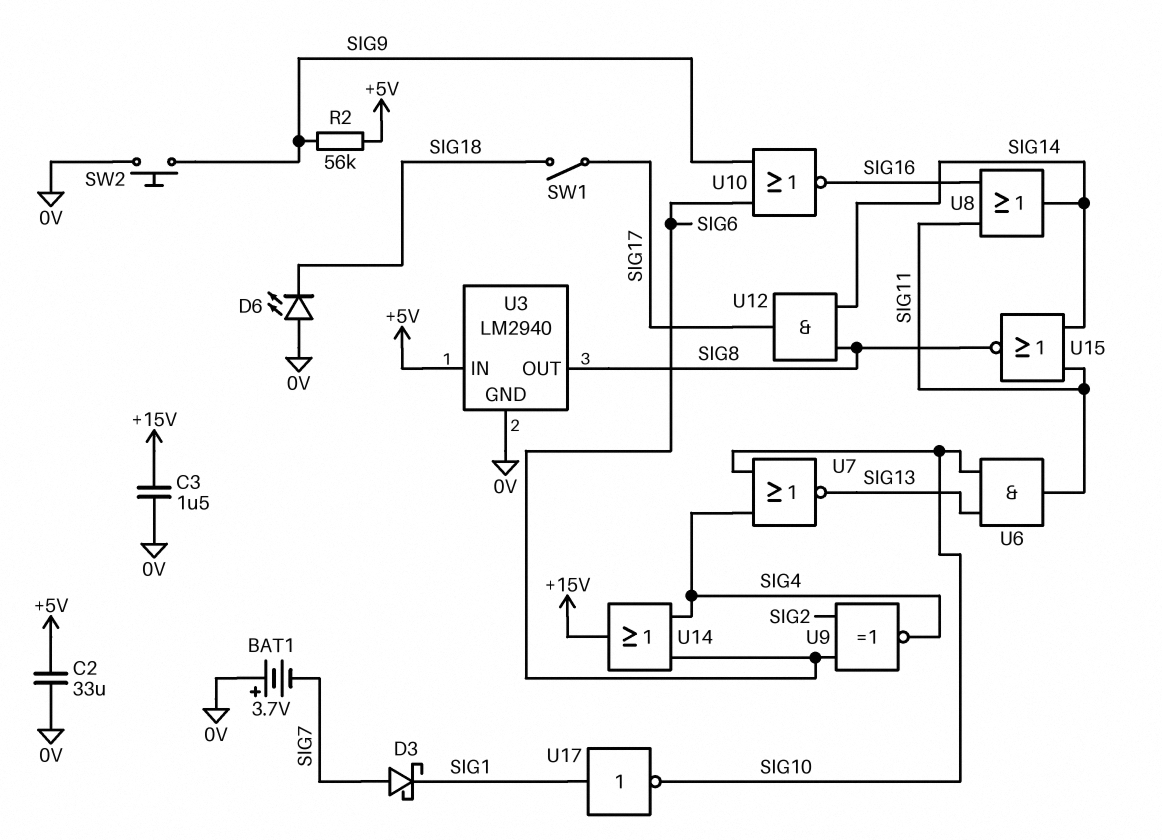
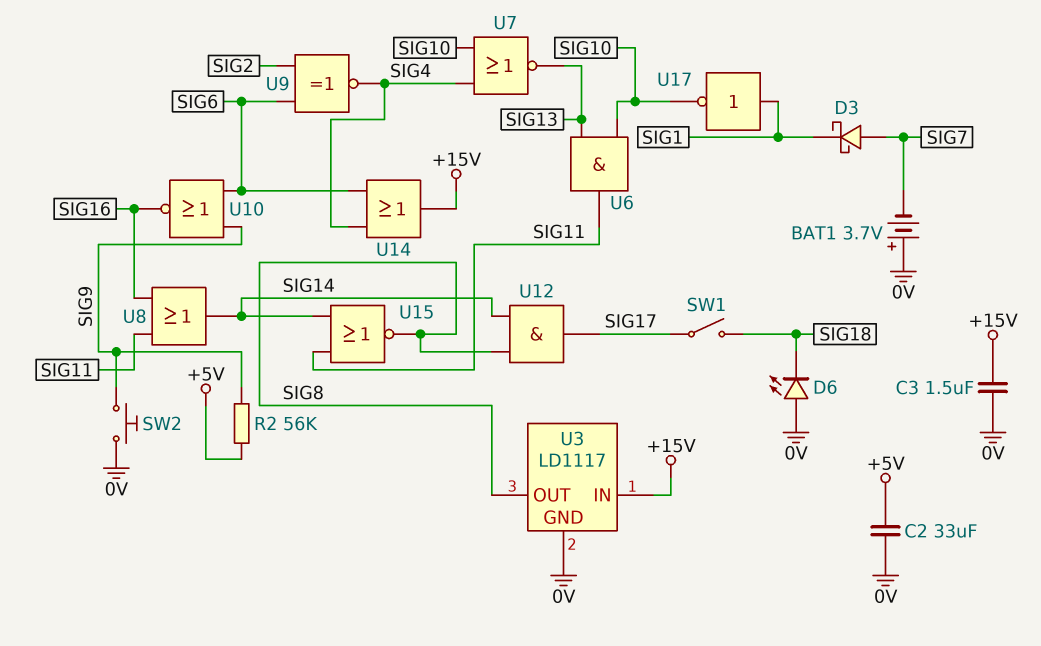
U3: LM2940 -> LD1117
U3 pin IN: +5V -> +15V

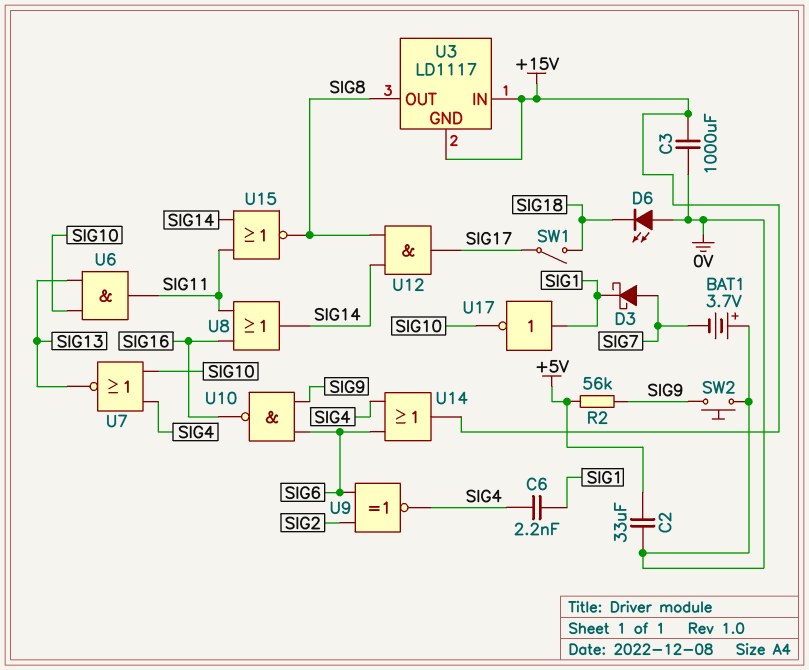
C3: 1.5uF (+15V, 0V) -> 1000uF (+15V, 0V)
C6: none -> 2.2nF (SIG1, SIG4)
U3 pin GND: 0V -> +15V
U10: NOR (in SIG6, in SIG9, out SIG16) -> NAND (in SIG6, in SIG9, out SIG16)

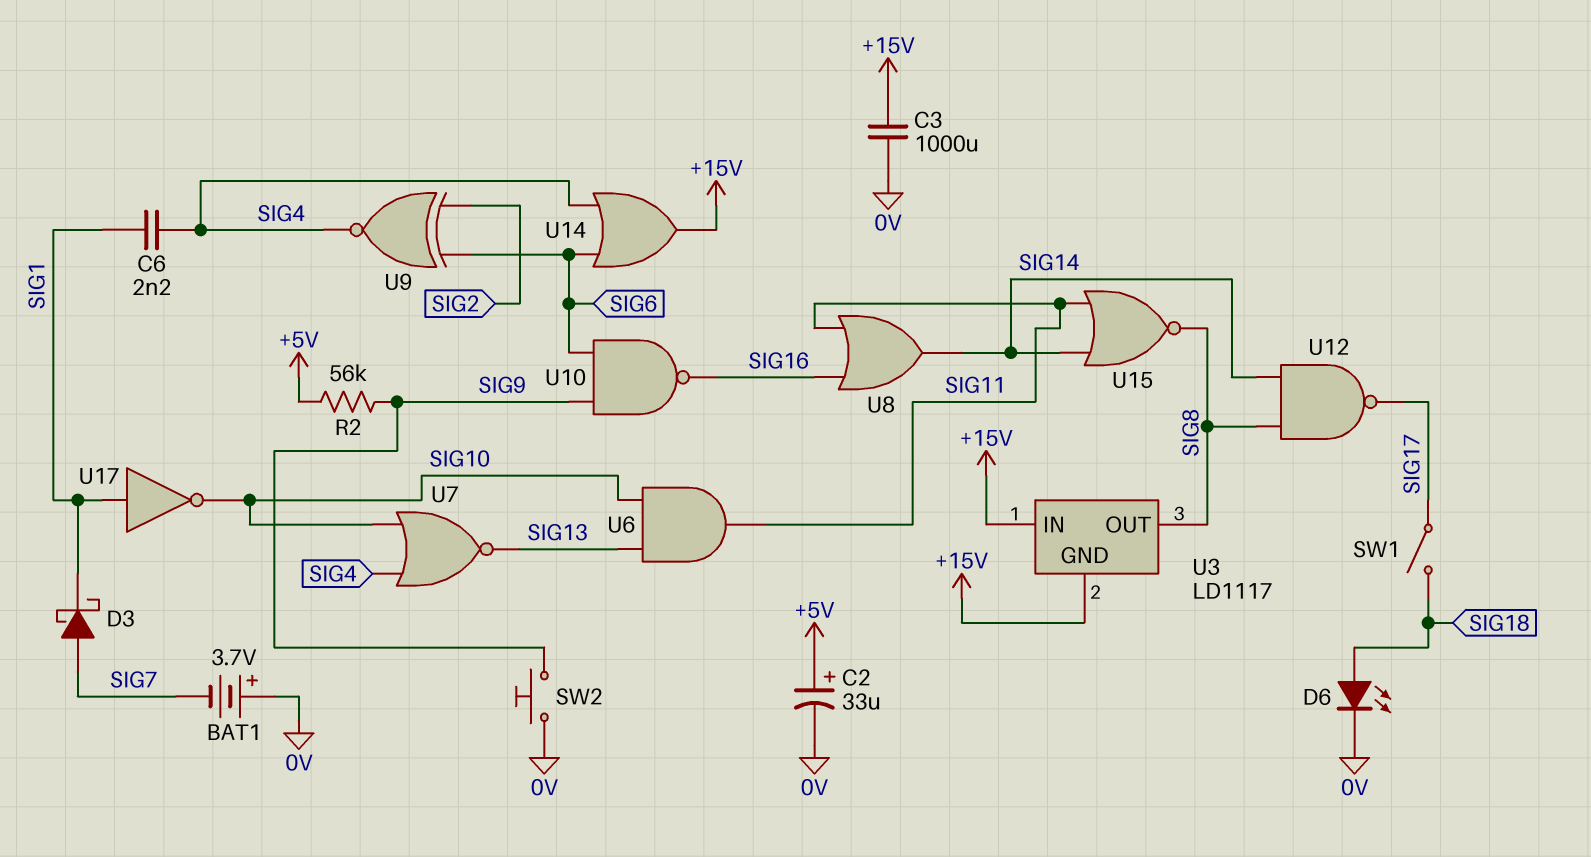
C2: 33uF (+5V, 0V) -> 33uF (plus +5V, minus 0V)
D6: LED (A 0V, K SIG18) -> LED (A SIG18, K 0V)
U12: AND (in SIG8, in SIG14, out SIG17) -> NAND (in SIG8, in SIG14, out SIG17)

